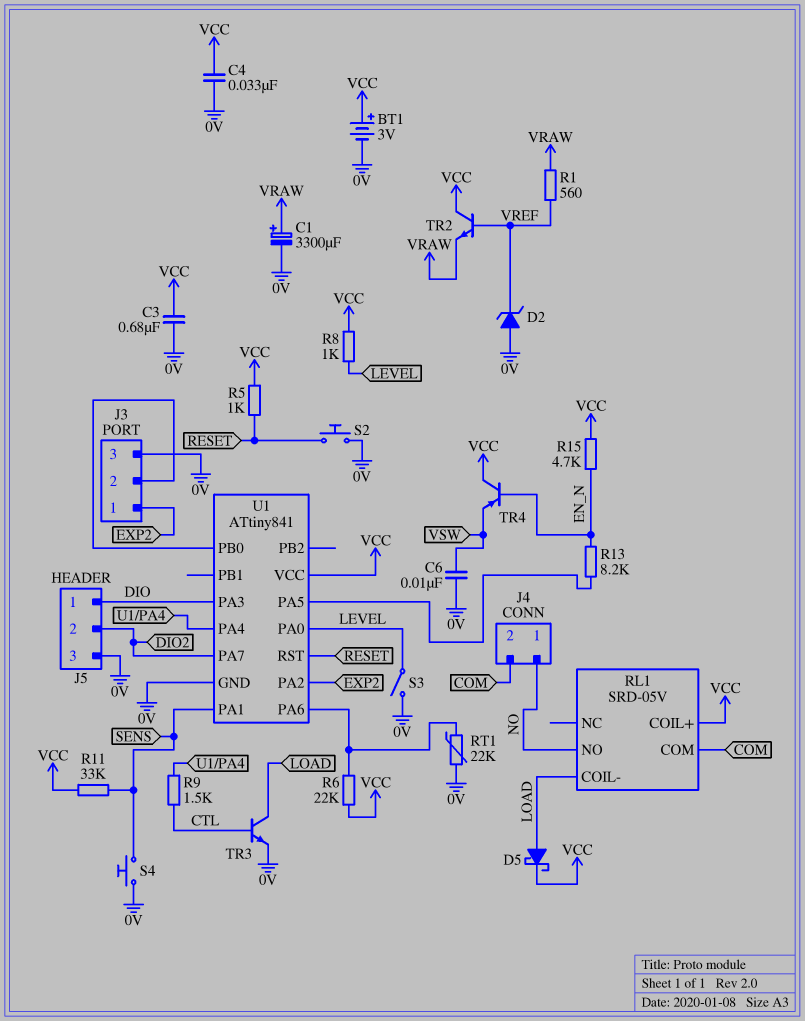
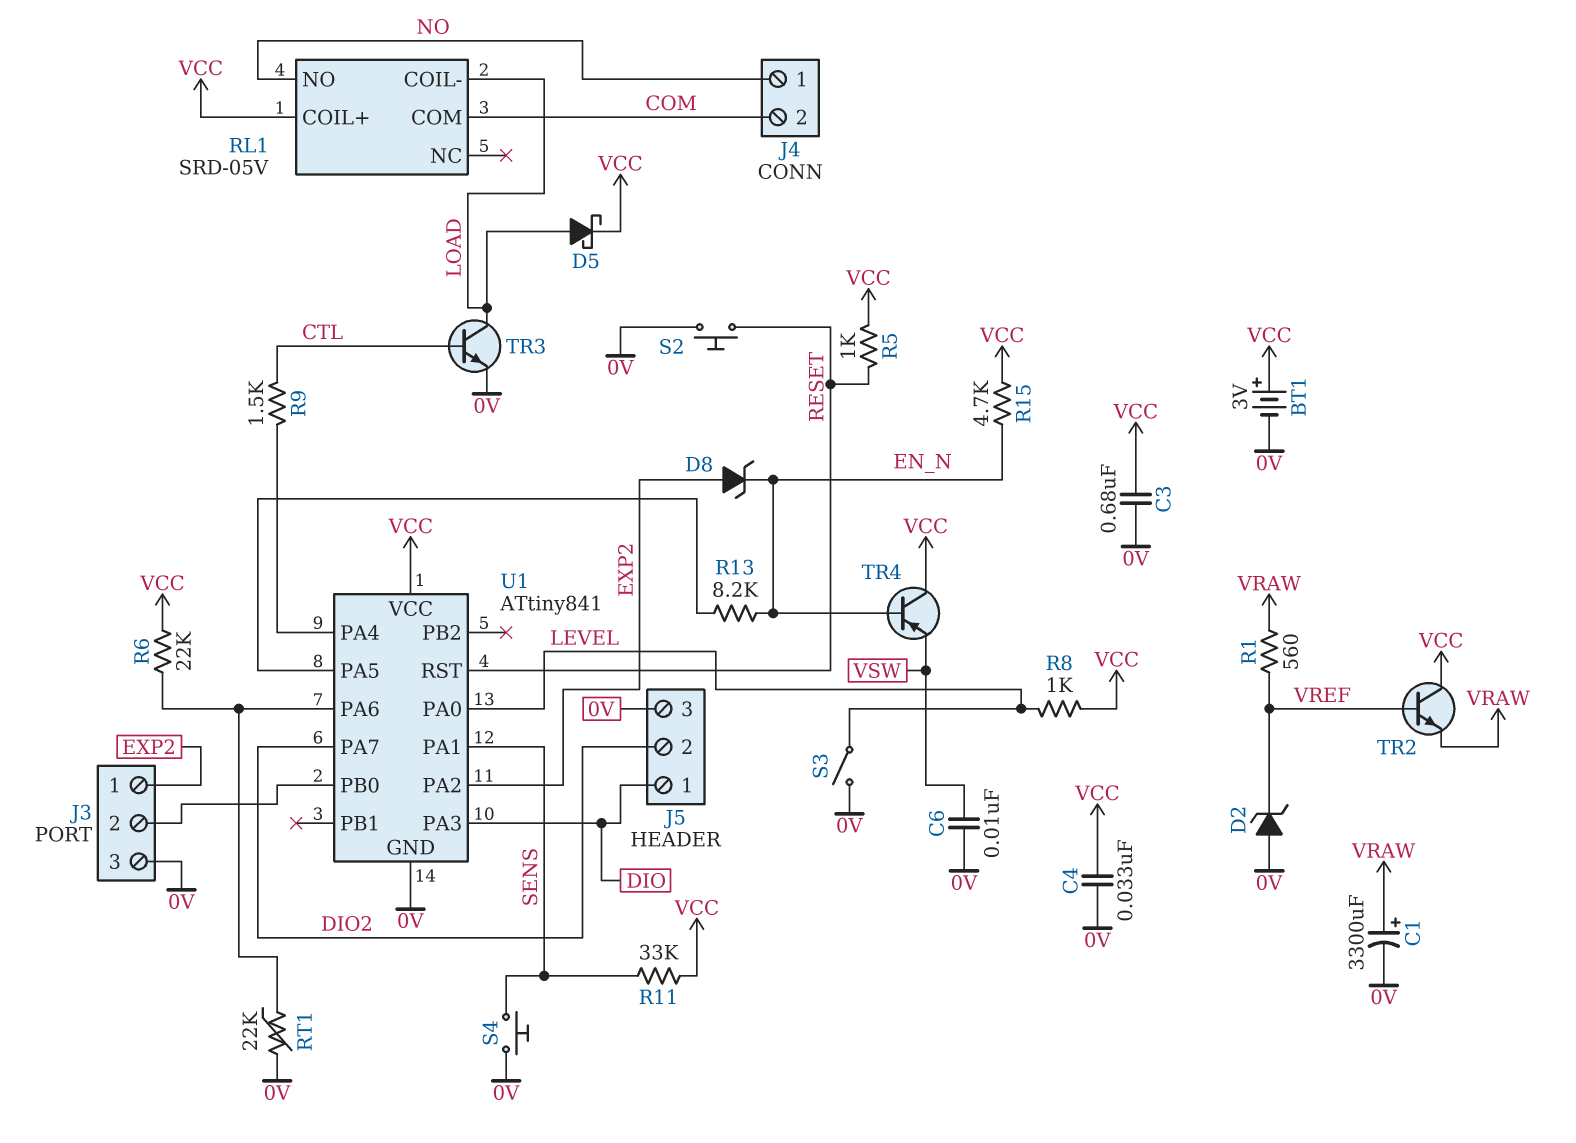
D8: none -> zener (A EXP2, K EN_N)

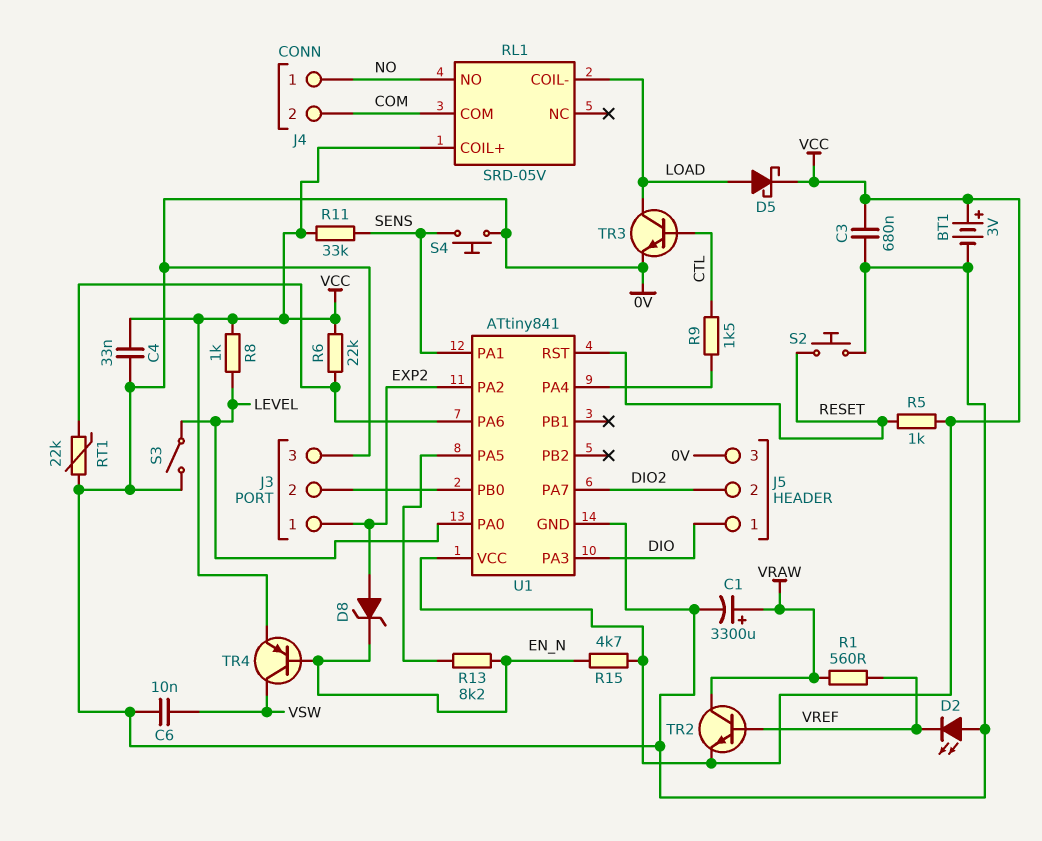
D2: zener (A 0V, K VREF) -> LED (A 0V, K VREF)
TR2: NPN (B VREF, C VCC, E VRAW) -> NPN (B VREF, C VRAW, E VCC)
TR4: PNP (B EN_N, C VCC, E VSW) -> PNP (B EN_N, C VSW, E VCC)

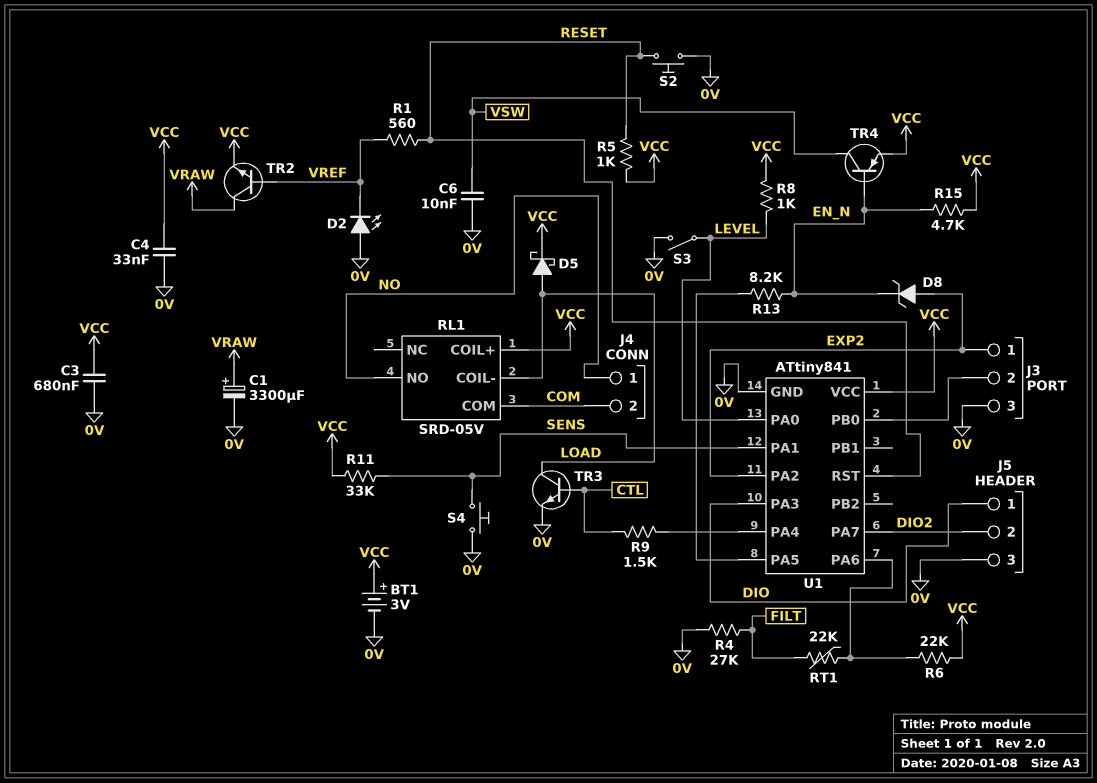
R1: 560 (VRAW, VREF) -> 560 (RESET, VREF)
R4: none -> 27k (0V, FILT)
RT1: 22k (0V, U1/PA6) -> 22k (FILT, U1/PA6)

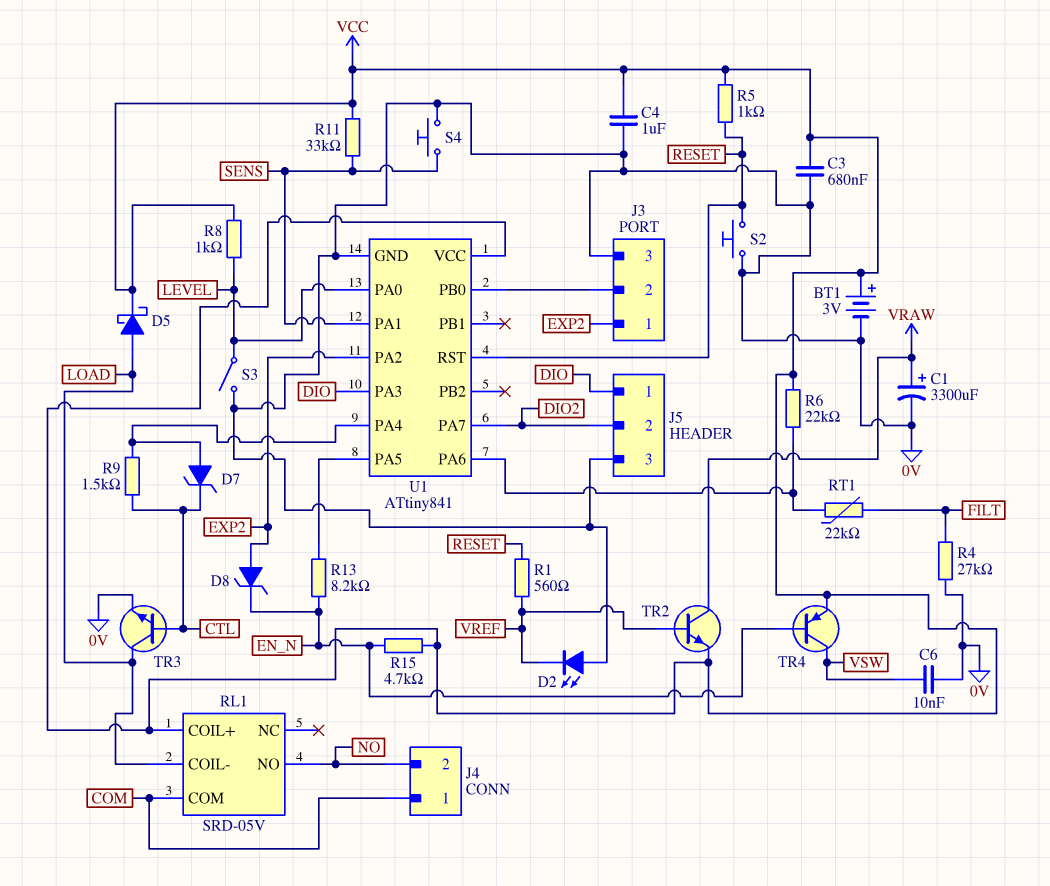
C4: 33nF (0V, VCC) -> 1uF (0V, VCC)
D7: none -> zener (A U1/PA4, K CTL)
J4 pin 1: NO -> COM
J4 pin 2: COM -> NO

